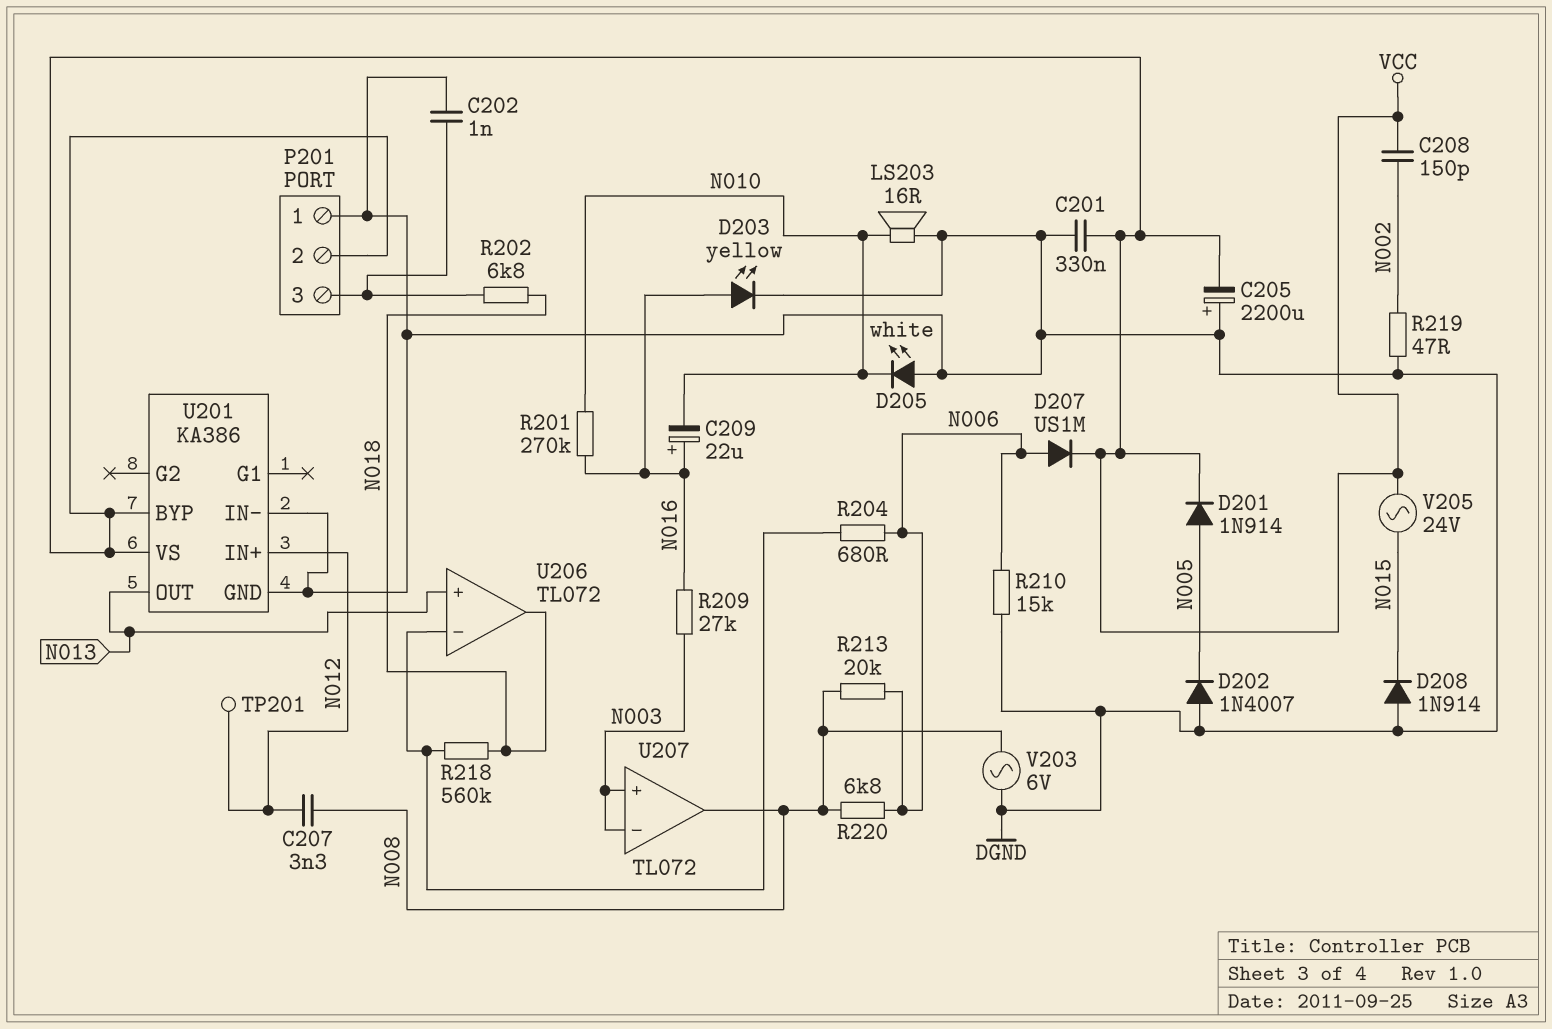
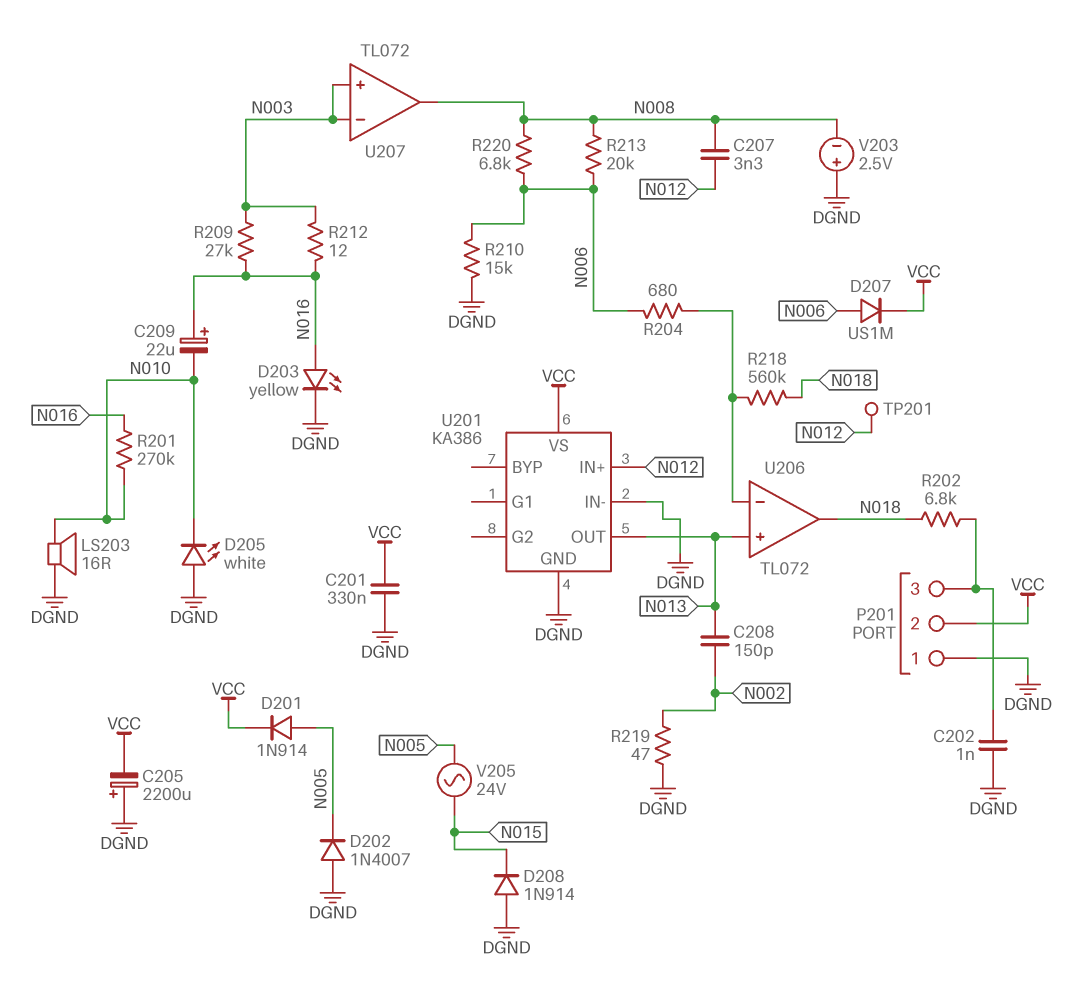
C208: 150pF (N002, VCC) -> 150pF (N002, N013)
R212: none -> 12 (N003, N016)
U201 pin BYP: VCC -> none
V203: AC 6V (DGND, N008) -> 2.5V (plus DGND, minus N008)
V205: AC 24V (N015, VCC) -> AC 24V (N005, N015)

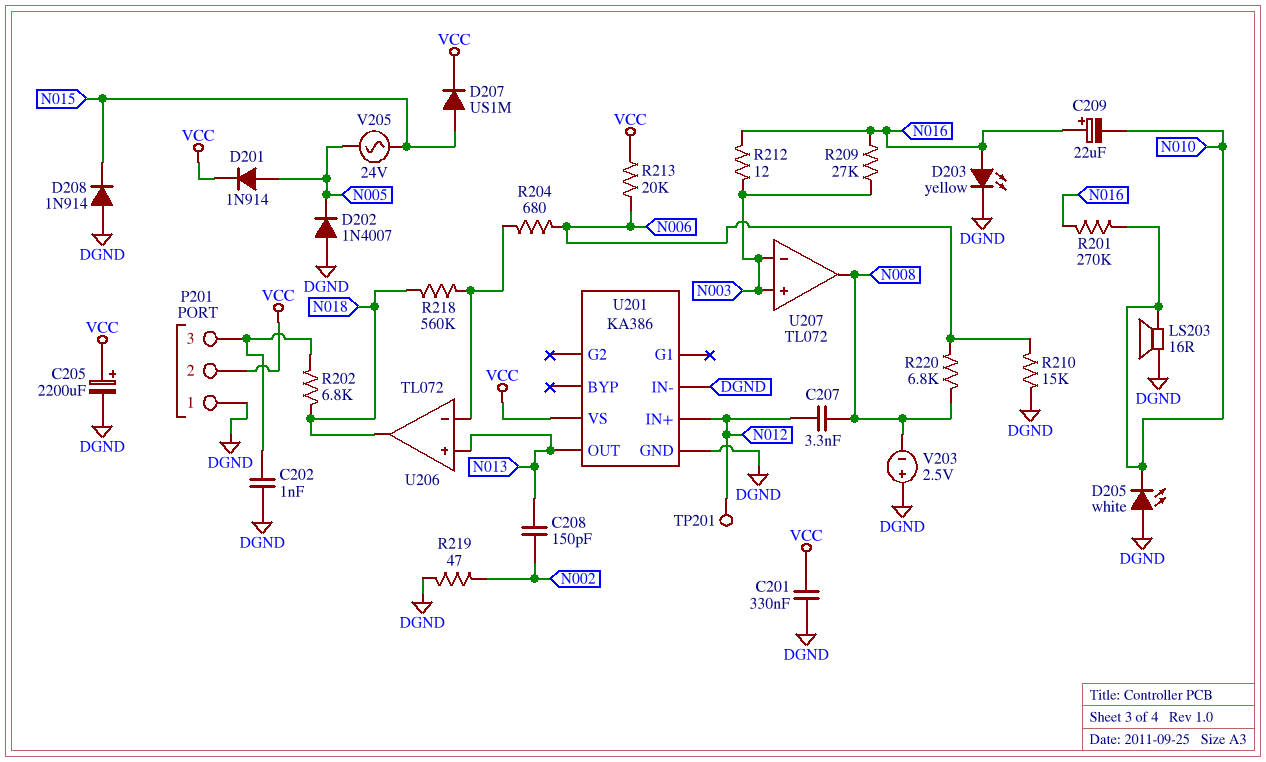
C205: 2200uF (plus DGND, minus VCC) -> 2200uF (plus VCC, minus DGND)
D207: diode US1M (A N006, K VCC) -> diode US1M (A N015, K VCC)
R213: 20k (N006, N008) -> 20k (N006, VCC)

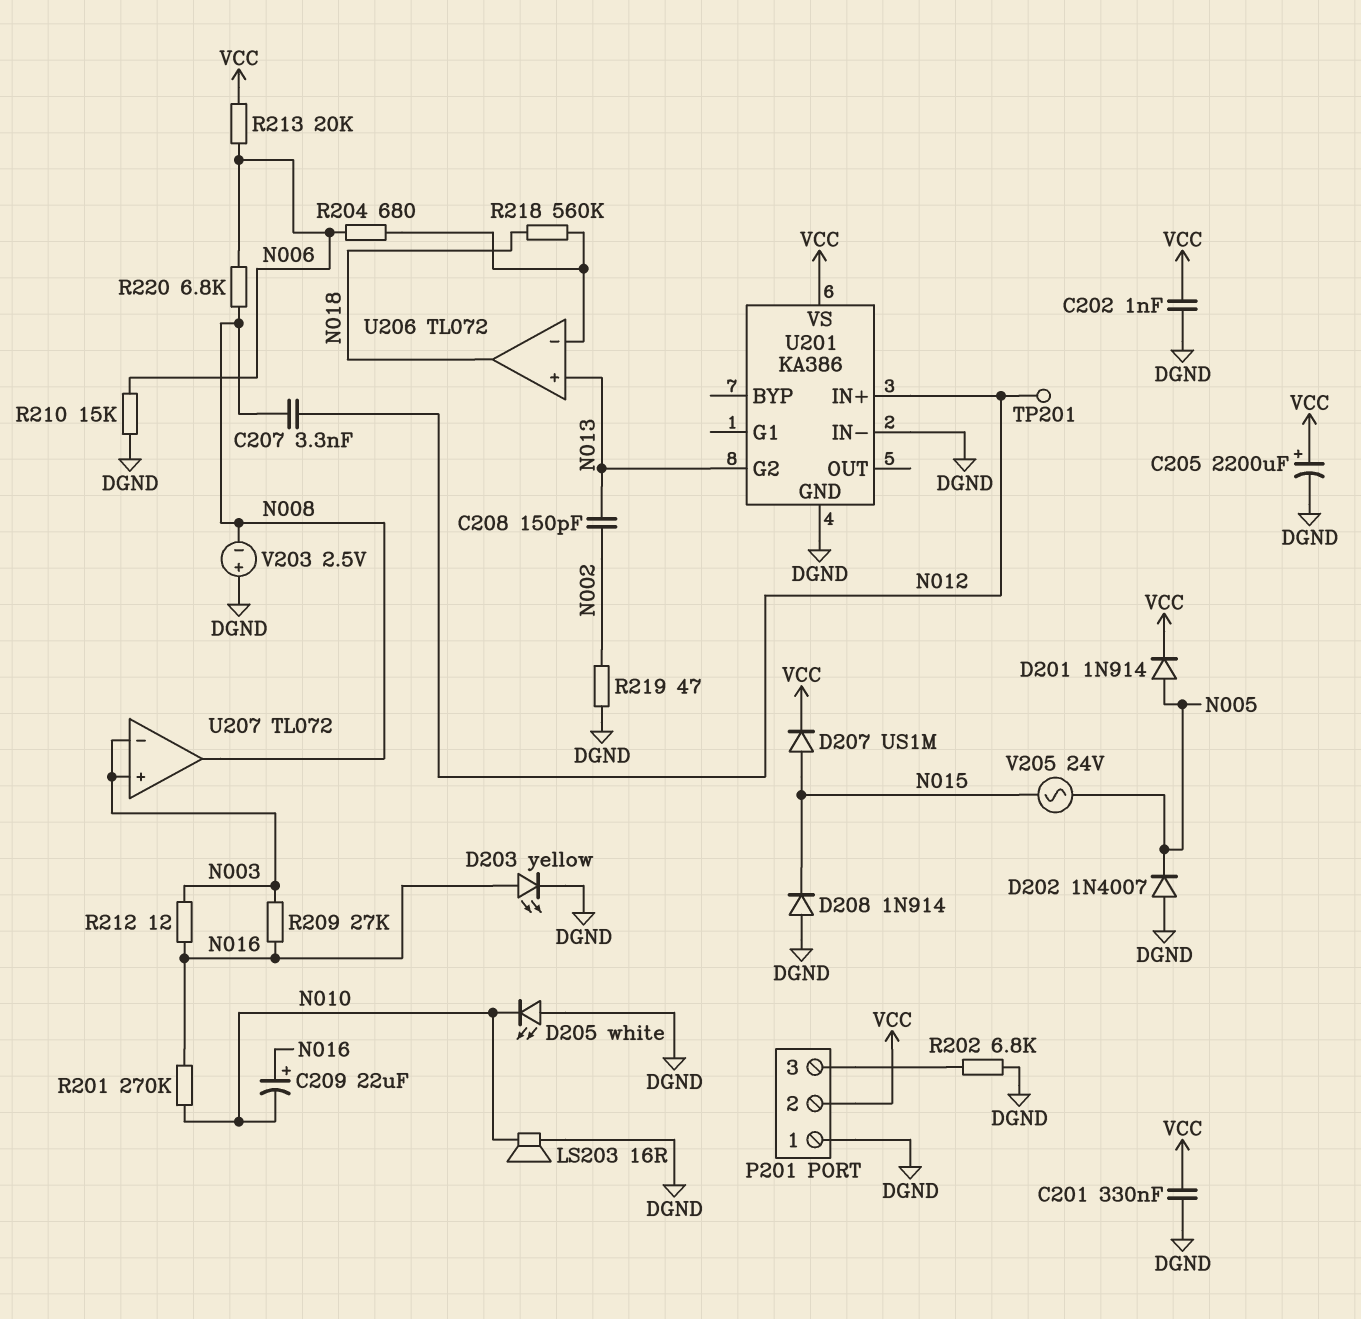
C202: 1nF (DGND, P201/3) -> 1nF (DGND, VCC)
R202: 6.8k (N018, P201/3) -> 6.8k (DGND, P201/3)
U201 pin G2: none -> N013
U201 pin OUT: N013 -> none

